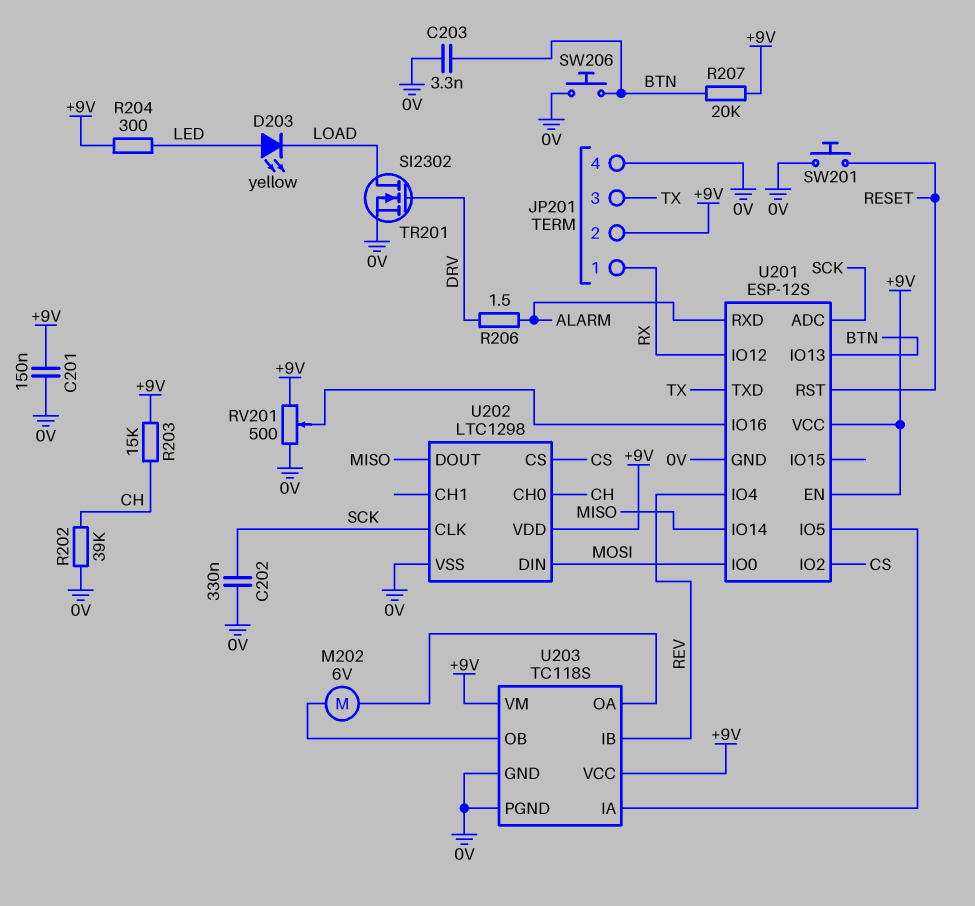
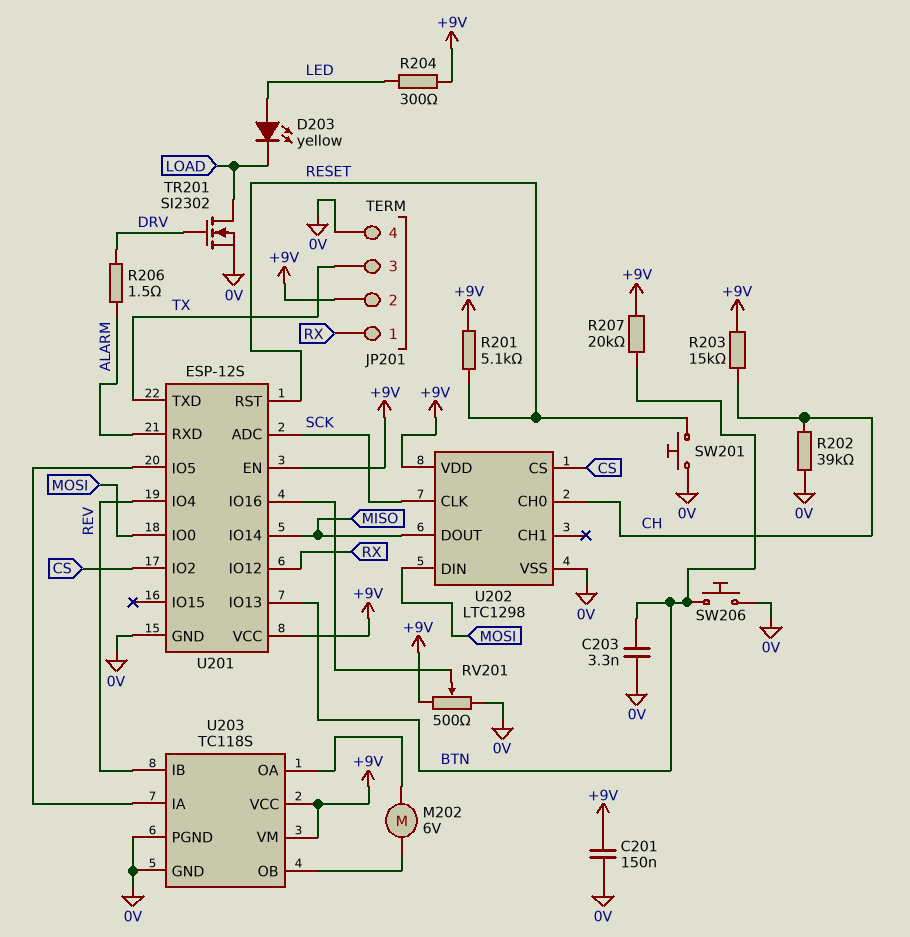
C202: 330nF (0V, SCK) -> none
R201: none -> 5.1k (+9V, RESET)

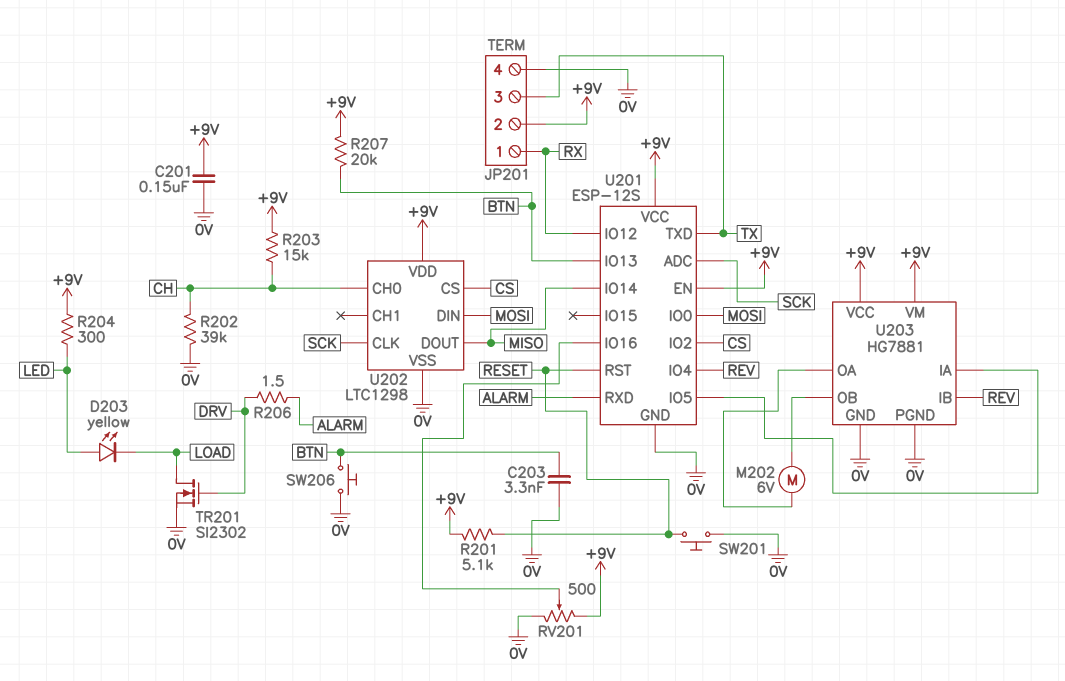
U203: TC118S -> HG7881

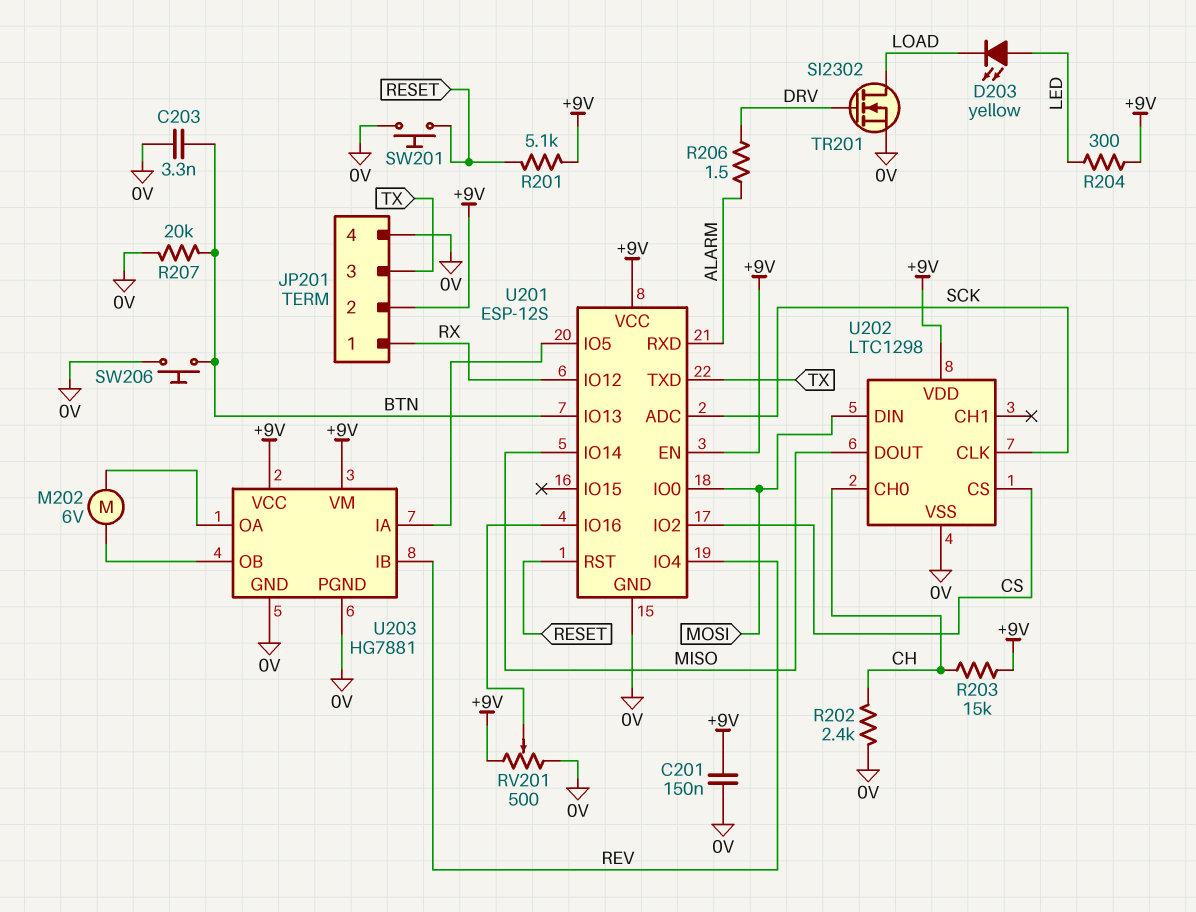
R202: 39k (0V, CH) -> 2.4k (0V, CH)
R207: 20k (+9V, BTN) -> 20k (0V, BTN)

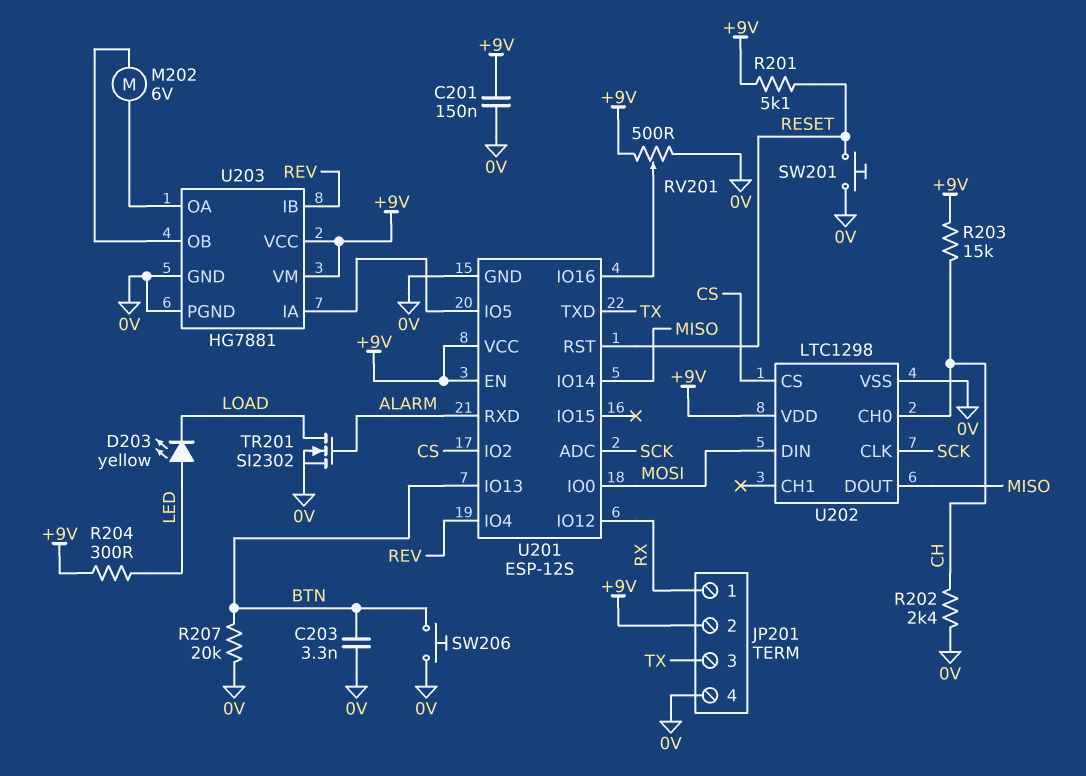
R206: 1.5 (ALARM, DRV) -> none
TR201: NMOS SI2302 (G DRV, D LOAD, S 0V) -> NMOS SI2302 (G ALARM, D LOAD, S 0V)

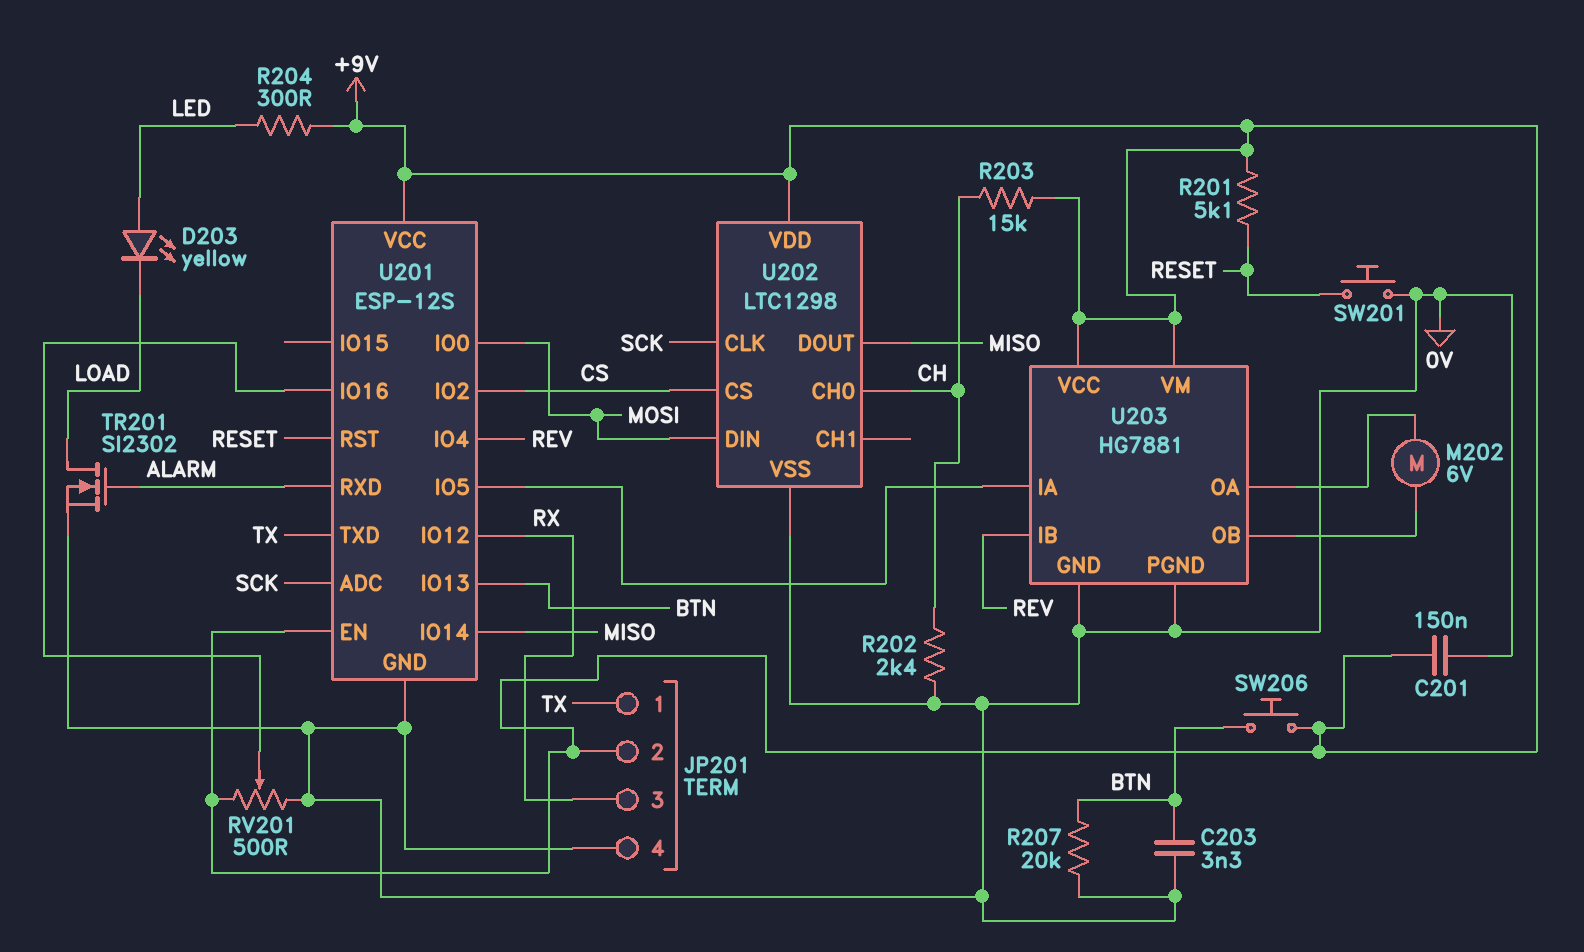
JP201 pin 1: RX -> TX
JP201 pin 3: TX -> RX
SW206: button (0V, BTN) -> button (+9V, BTN)

